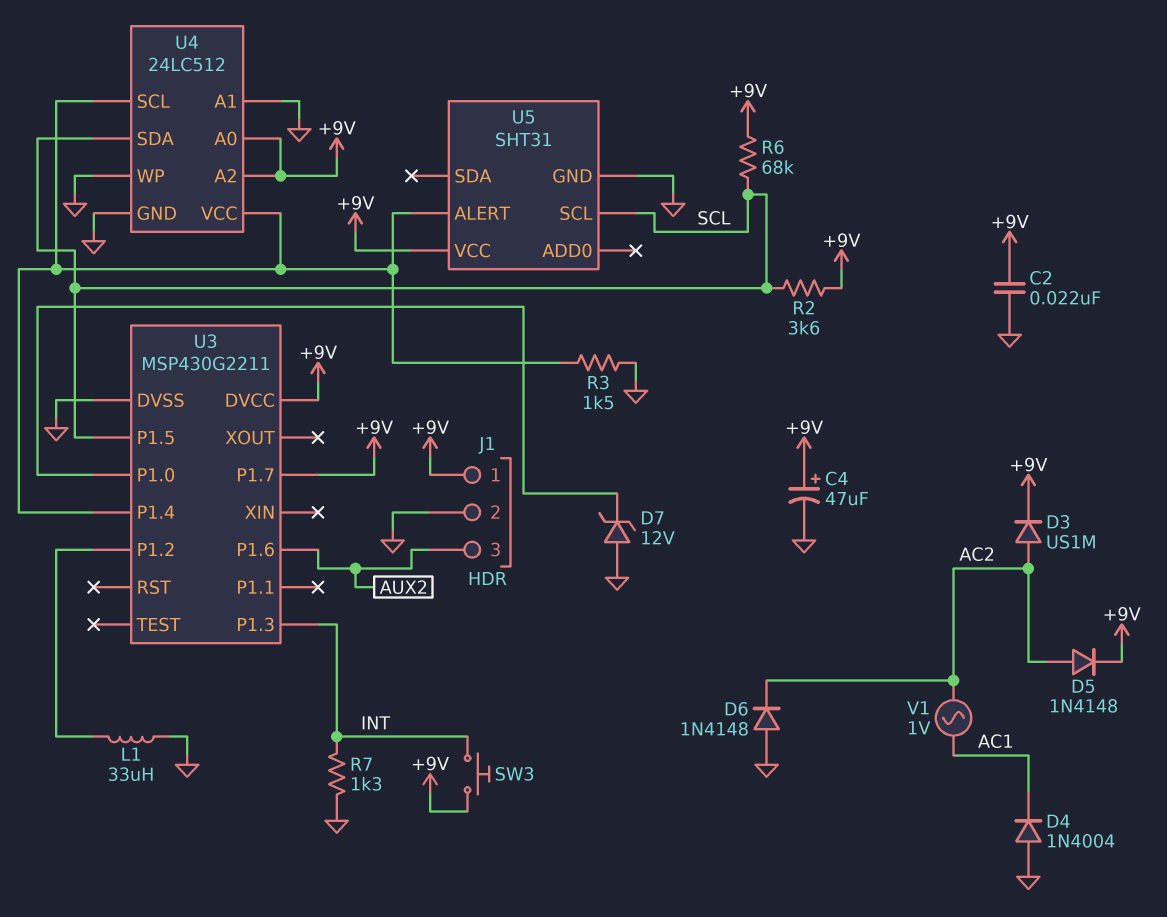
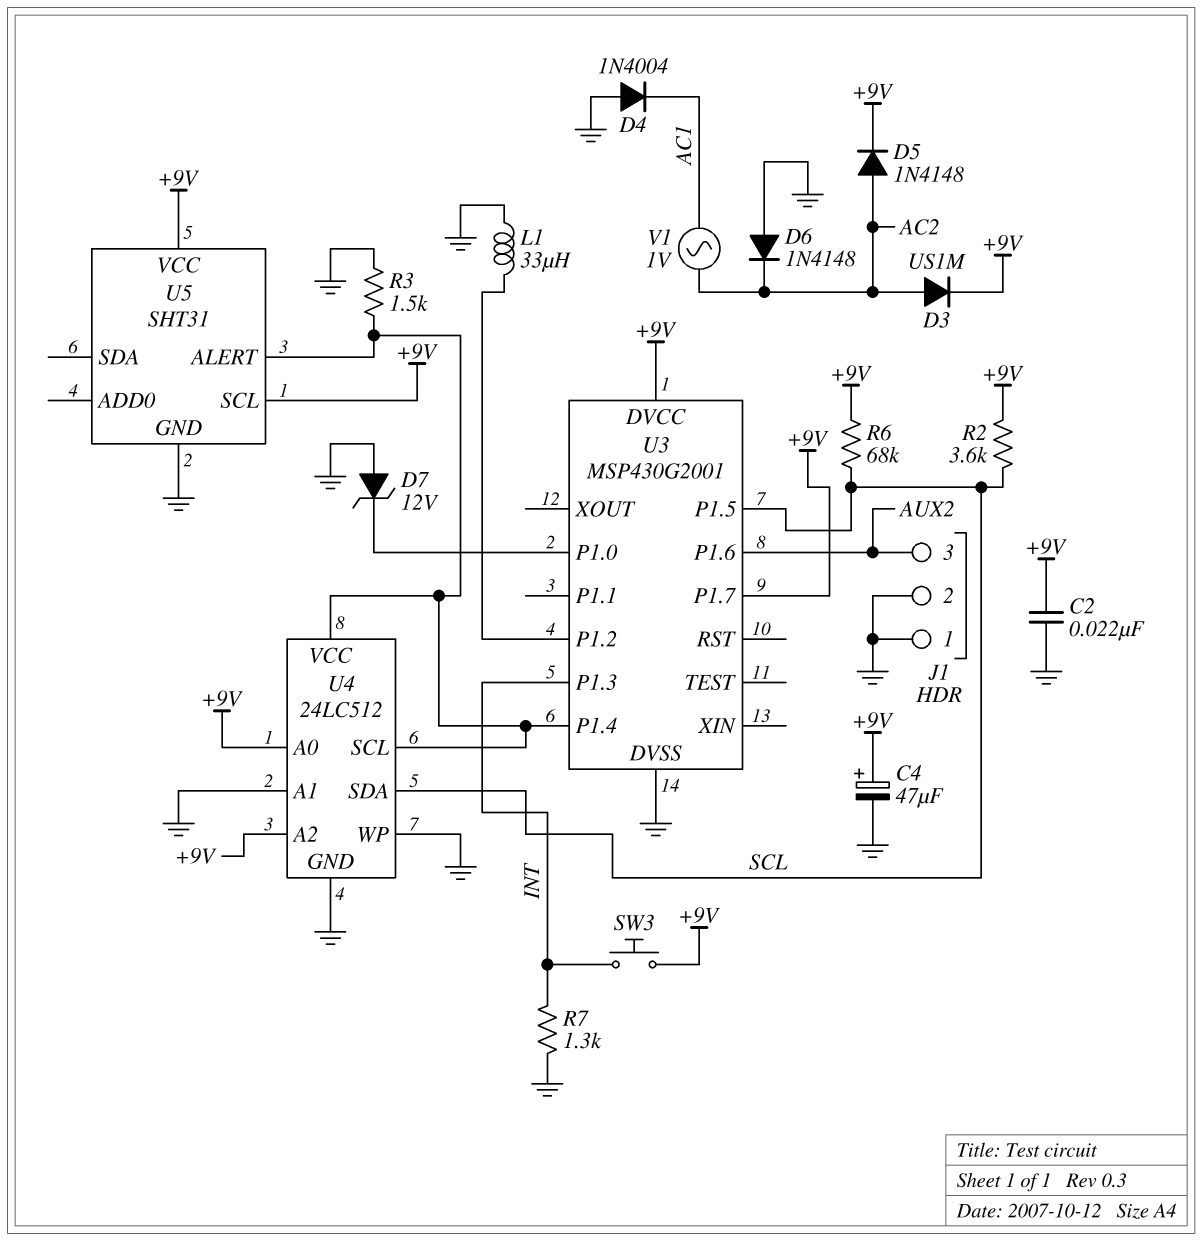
J1 pin 1: +9V -> GND
U3: MSP430G2211 -> MSP430G2001
U5 pin SCL: SCL -> +9V

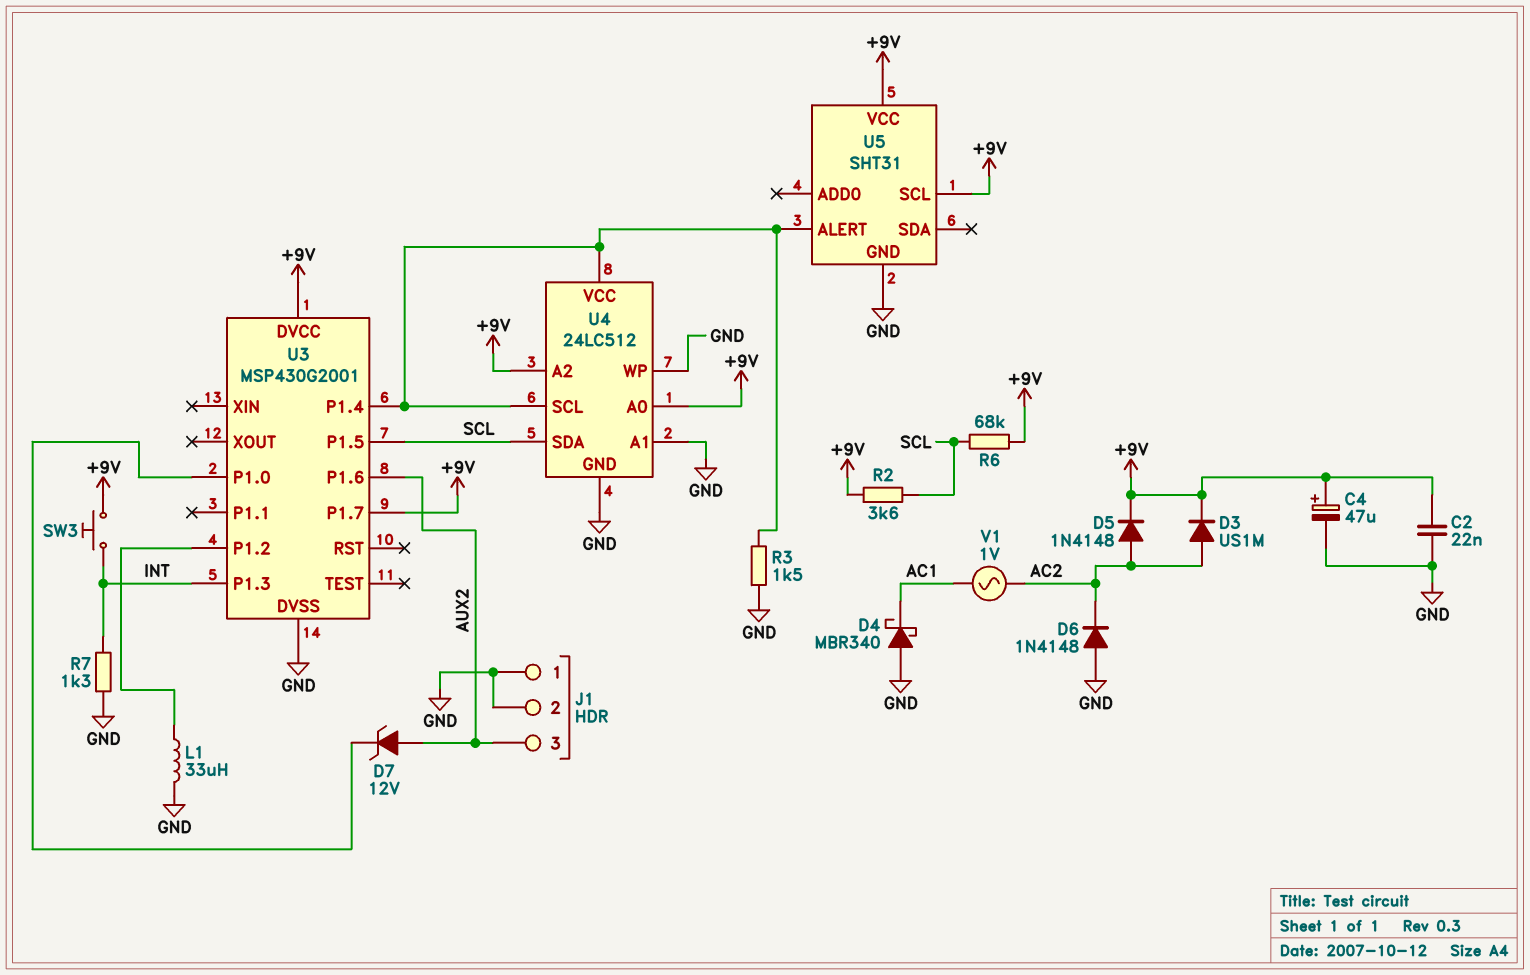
D4: diode 1N4004 (A GND, K AC1) -> schottky MBR340 (A GND, K AC1)
D7: zener 12V (A GND, K U3/P1.0) -> zener 12V (A AUX2, K U3/P1.0)

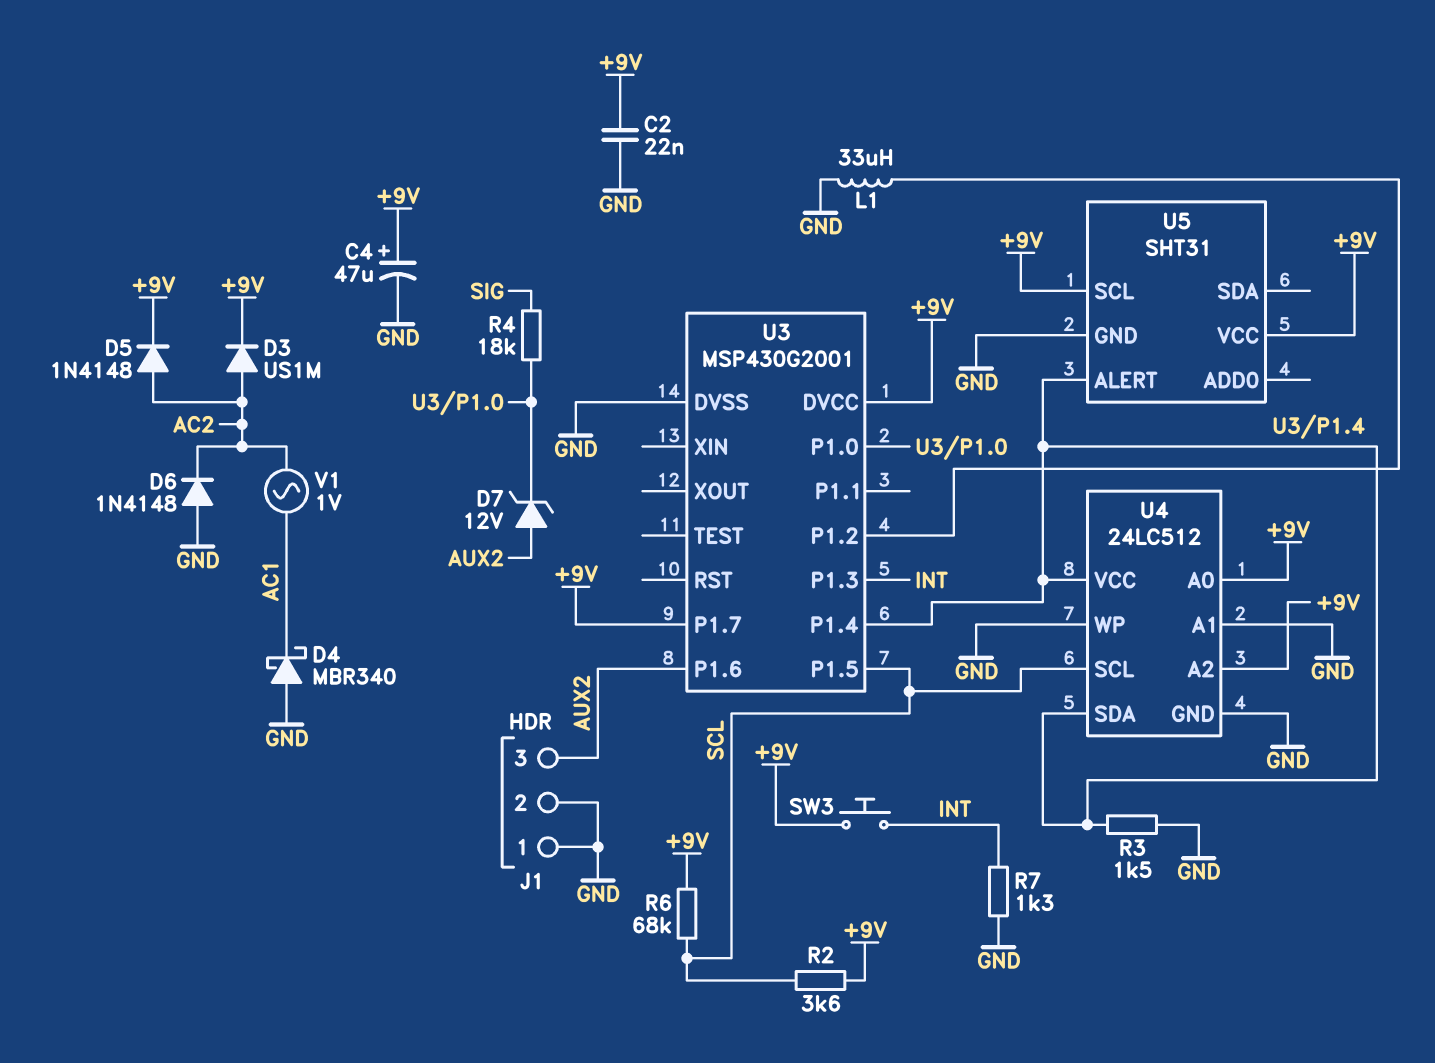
R4: none -> 18k (SIG, U3/P1.0)
U4 pin SCL: U3/P1.4 -> SCL
U4 pin SDA: SCL -> U3/P1.4

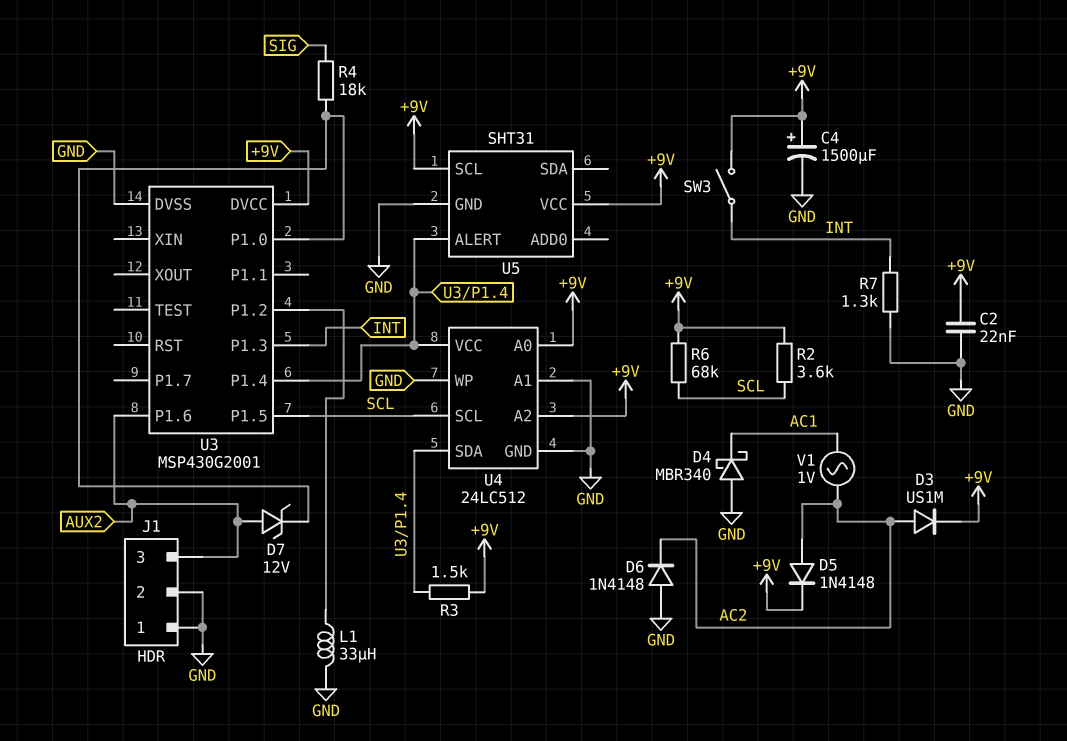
C4: 47uF (plus +9V, minus GND) -> 1500uF (plus +9V, minus GND)
R3: 1.5k (GND, U3/P1.4) -> 1.5k (+9V, U3/P1.4)
SW3: button (+9V, INT) -> switch (+9V, INT)
U3 pin P1.7: +9V -> none

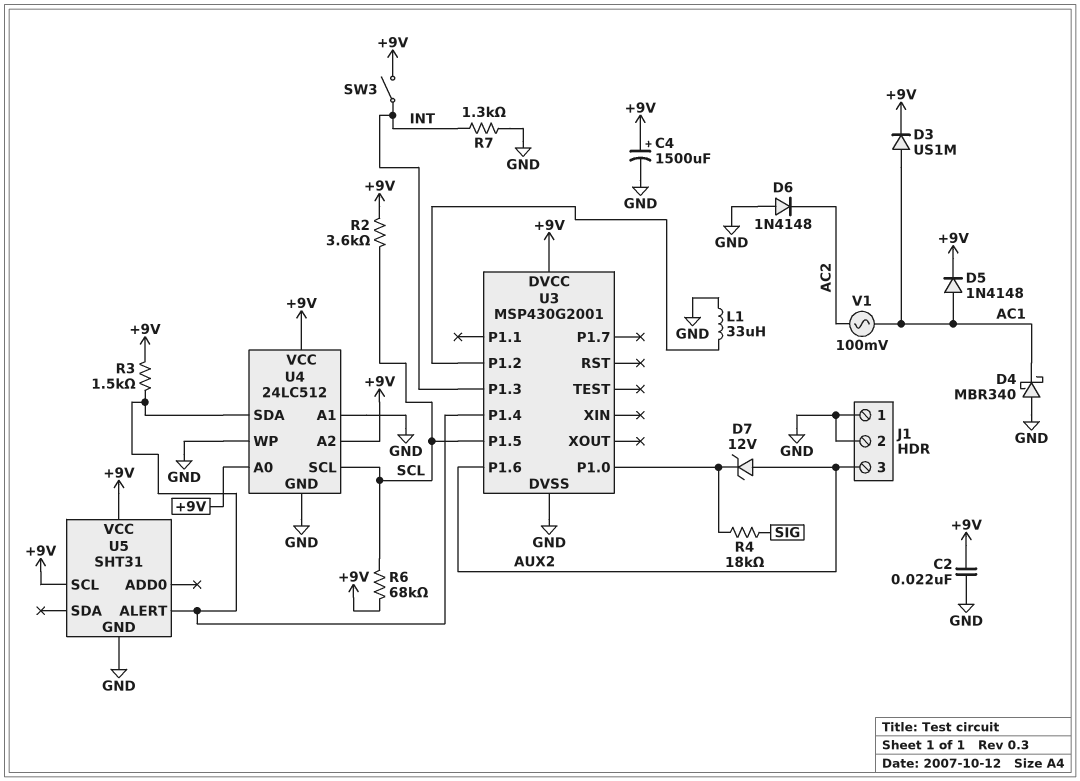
D3: diode US1M (A AC2, K +9V) -> diode US1M (A AC1, K +9V)
D5: diode 1N4148 (A AC2, K +9V) -> diode 1N4148 (A AC1, K +9V)
U4 pin VCC: U3/P1.4 -> +9V
V1: AC 1V (AC1, AC2) -> AC 100mV (AC1, AC2)

